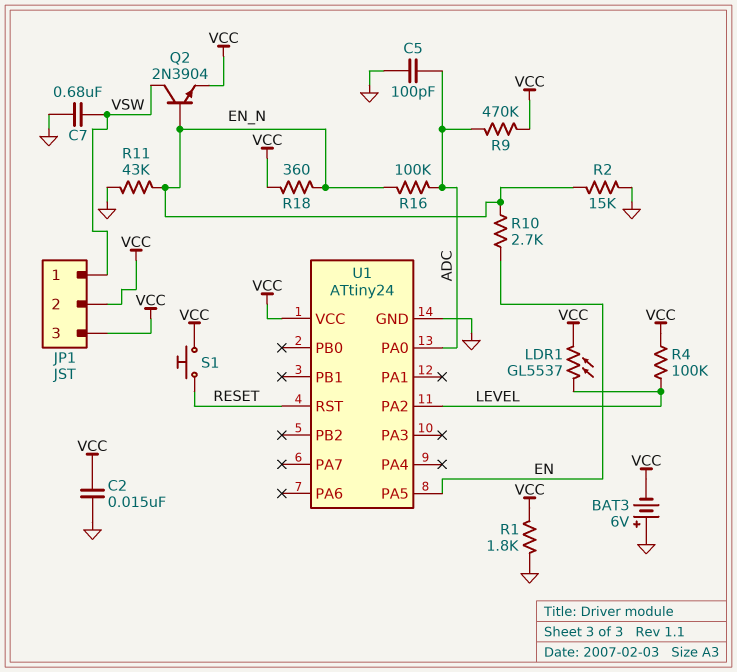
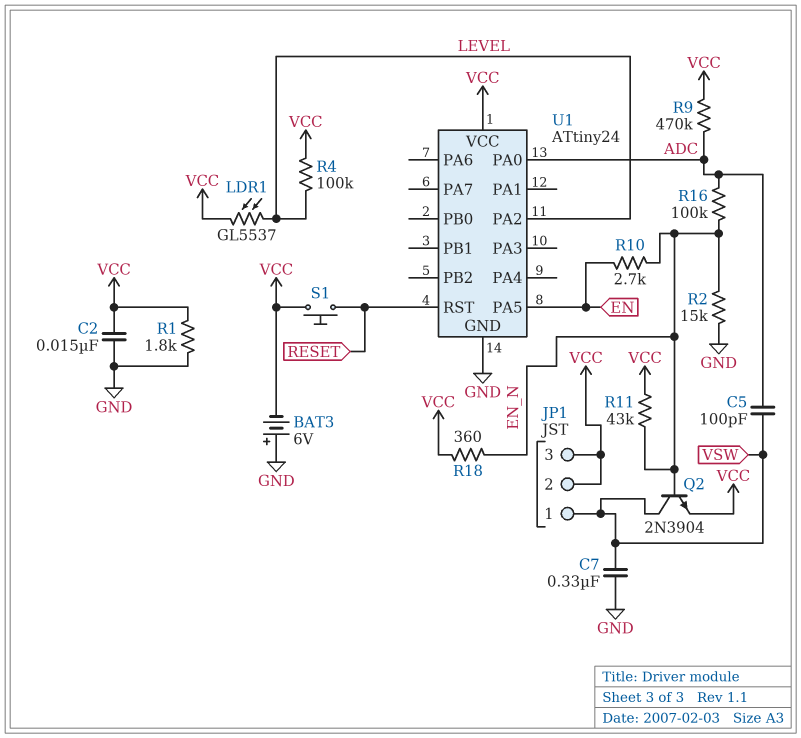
C5: 100pF (ADC, GND) -> 100pF (ADC, VSW)
C7: 680nF (GND, VSW) -> 330nF (GND, VSW)
R11: 43k (EN_N, GND) -> 43k (EN_N, VCC)

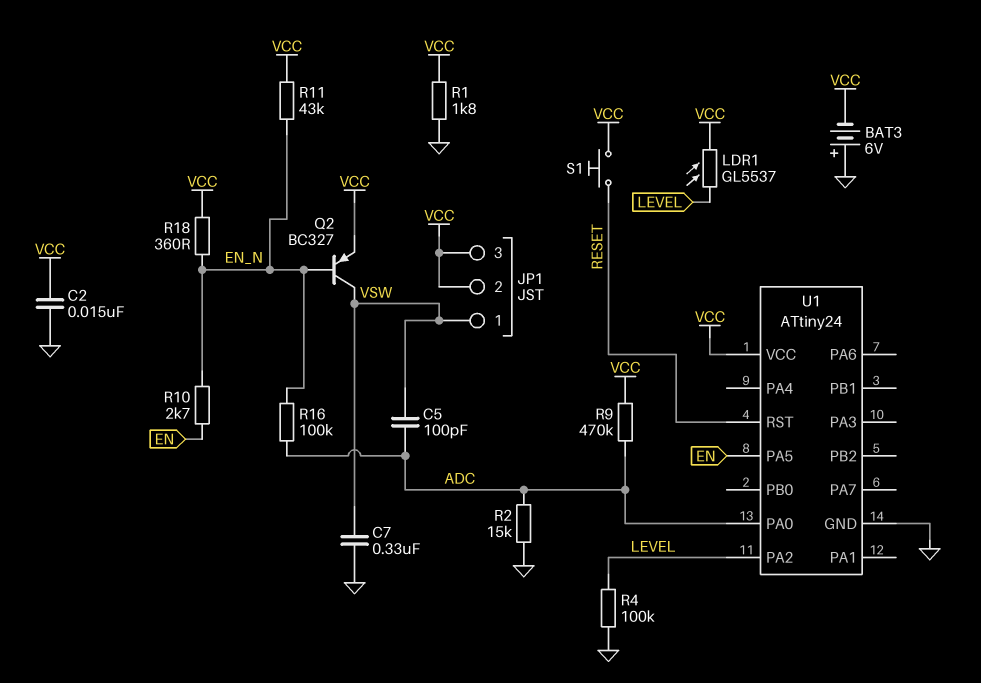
Q2: NPN 2N3904 (B EN_N, C VSW, E VCC) -> PNP BC327 (B EN_N, C VSW, E VCC)
R2: 15k (EN_N, GND) -> 15k (ADC, GND)
R4: 100k (LEVEL, VCC) -> 100k (GND, LEVEL)

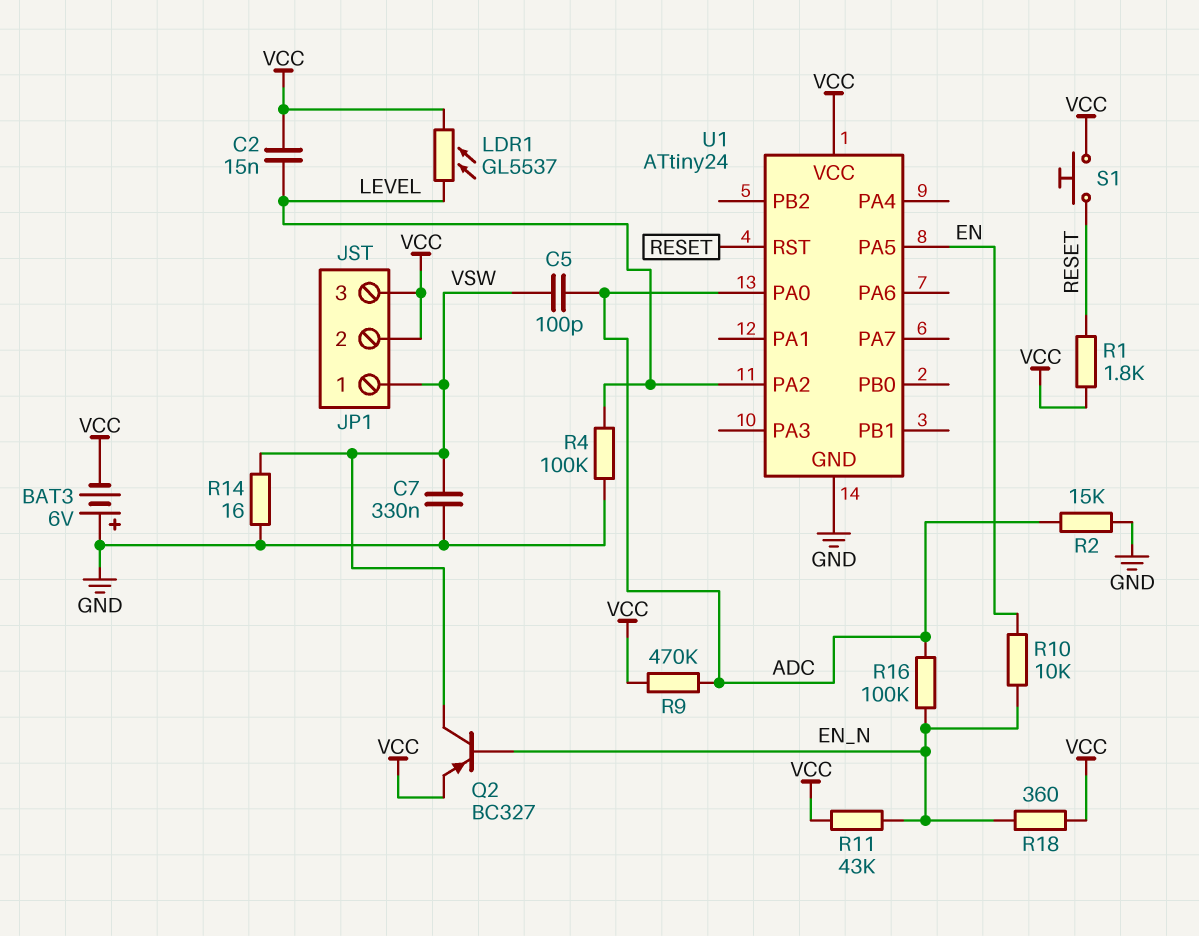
C2: 15nF (GND, VCC) -> 15nF (LEVEL, VCC)
R1: 1.8k (GND, VCC) -> 1.8k (RESET, VCC)
R10: 2.7k (EN, EN_N) -> 10k (EN, EN_N)
R14: none -> 16 (GND, VSW)

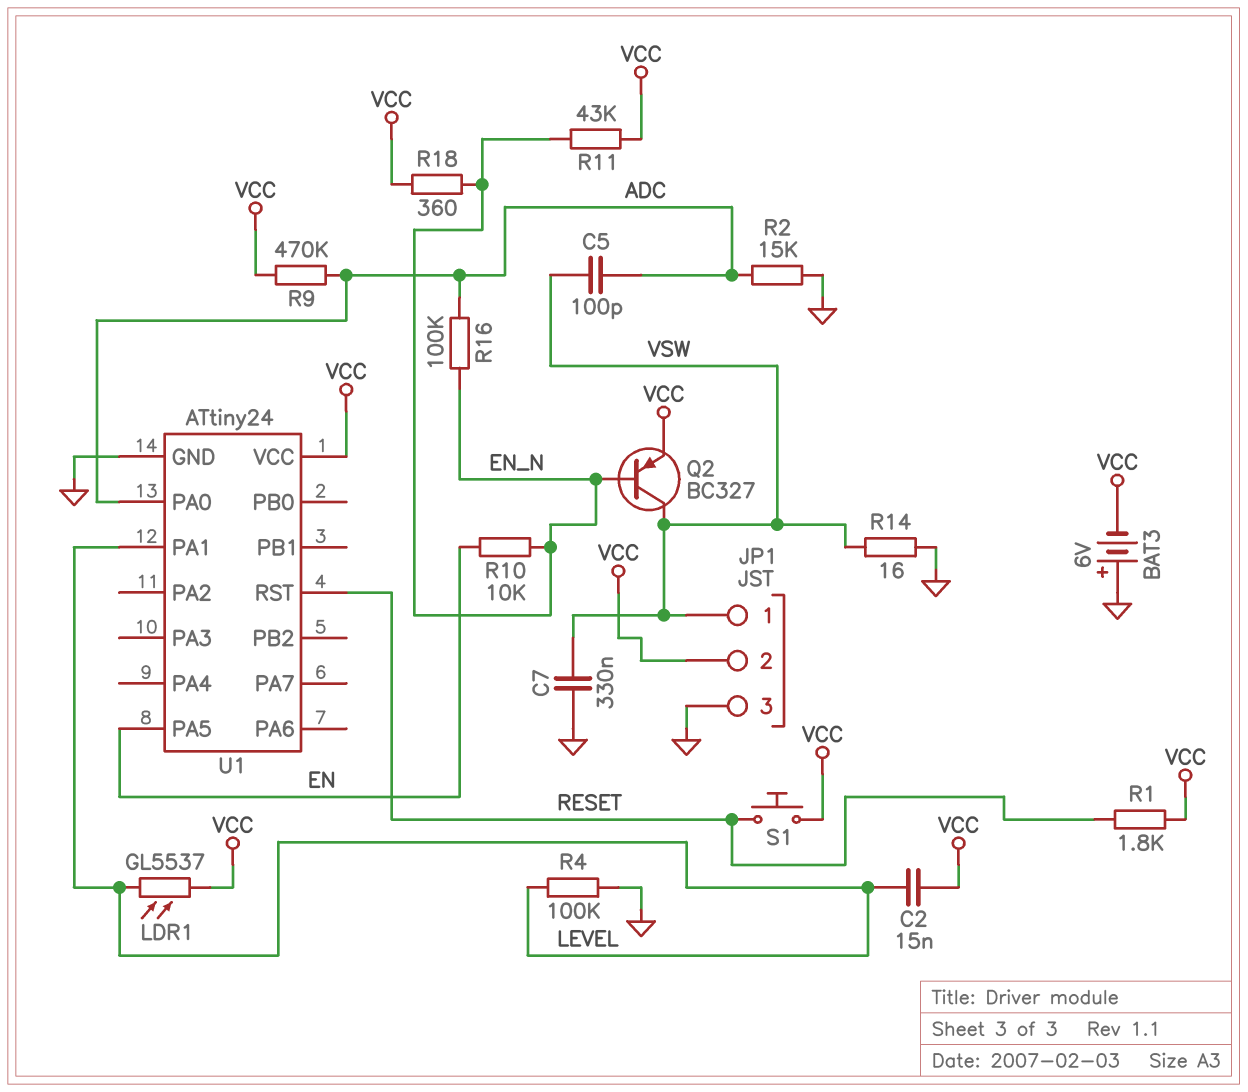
JP1 pin 3: VCC -> GND
U1 pin PA1: none -> LEVEL
U1 pin PA2: LEVEL -> none

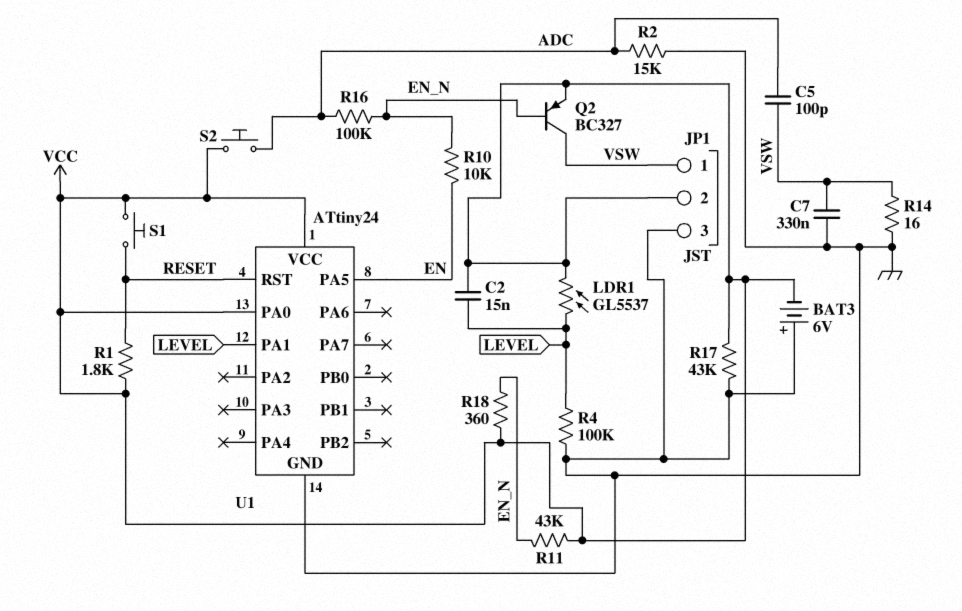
R9: 470k (ADC, VCC) -> none
R17: none -> 43k (GND, VCC)
S2: none -> button (ADC, VCC)
U1 pin PA0: ADC -> VCC

